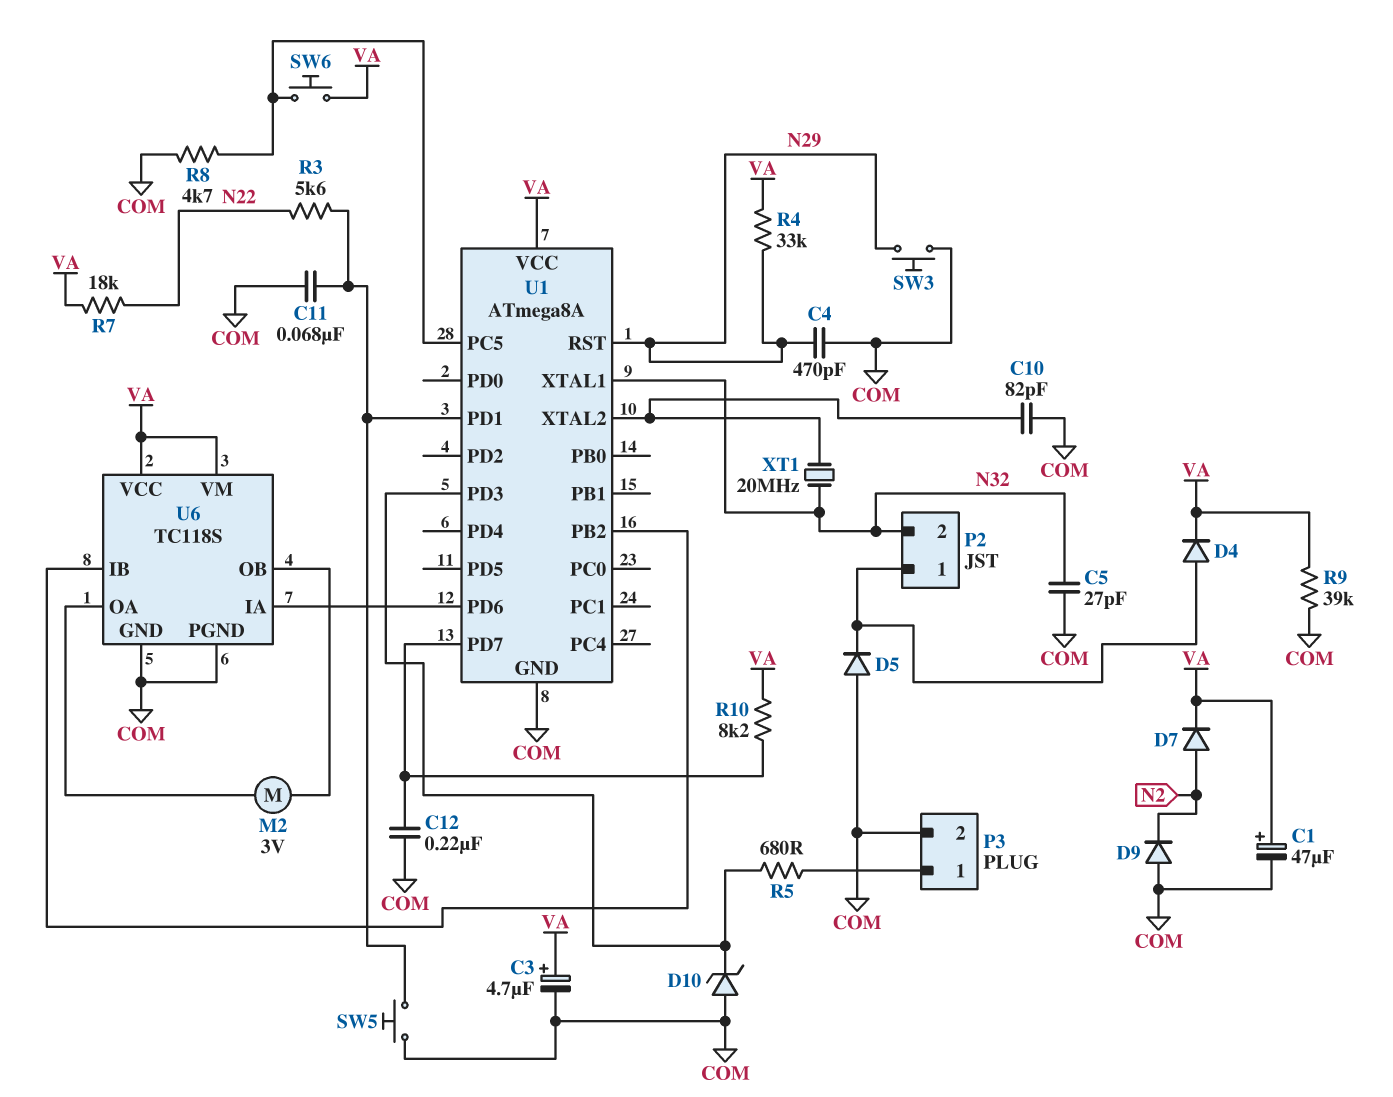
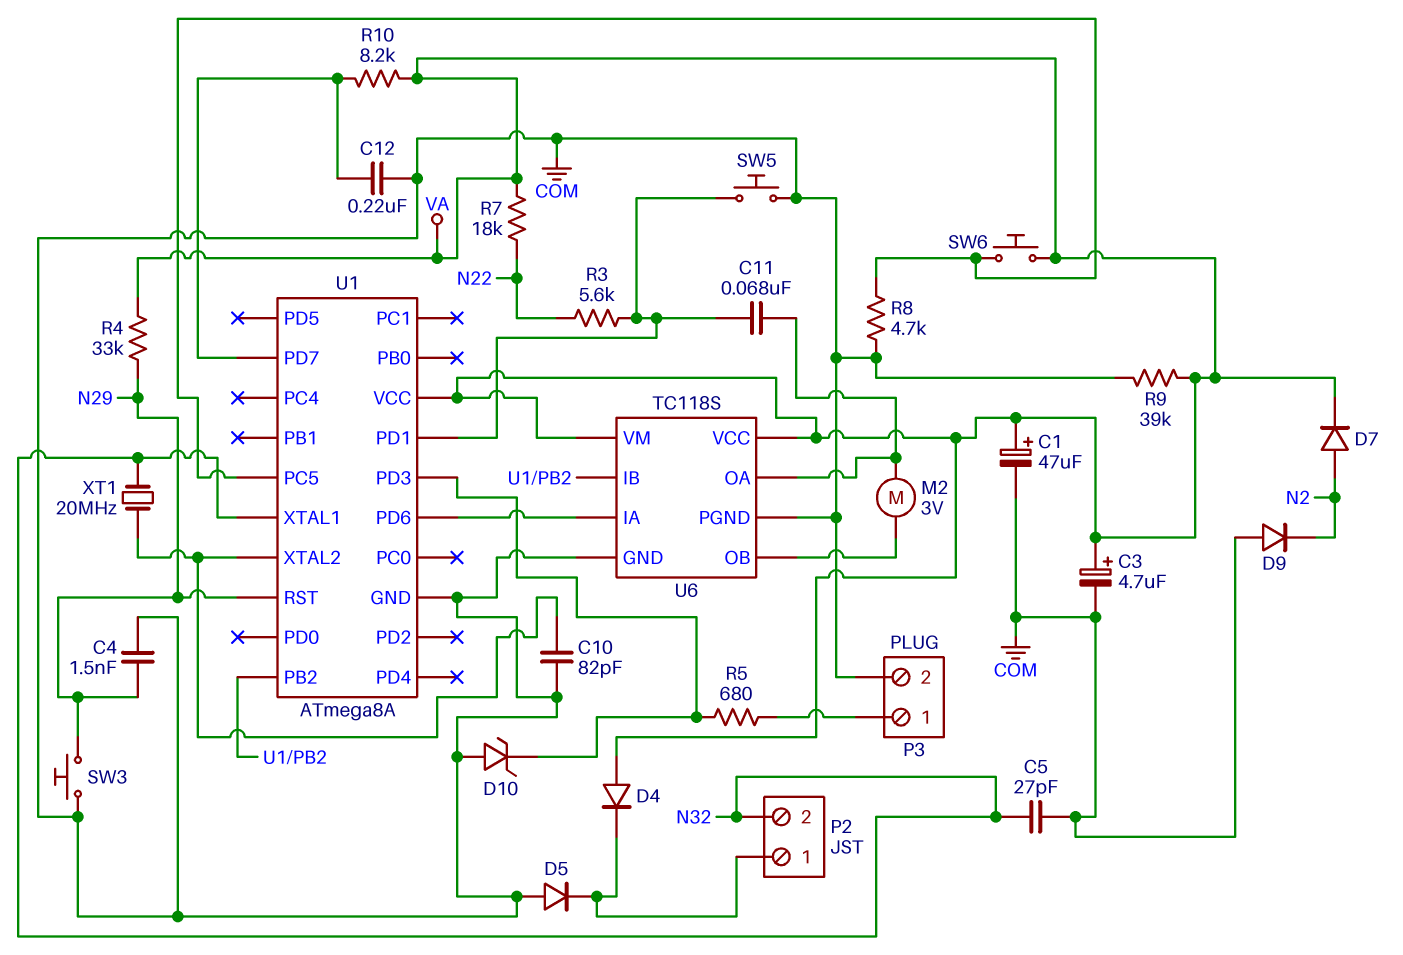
C4: 470pF (COM, N29) -> 1.5nF (COM, N29)
C11: 68nF (COM, U1/PD1) -> 68nF (U1/PD1, U6/OA)
D4: diode (A P2/1, K VA) -> diode (A VA, K P2/1)

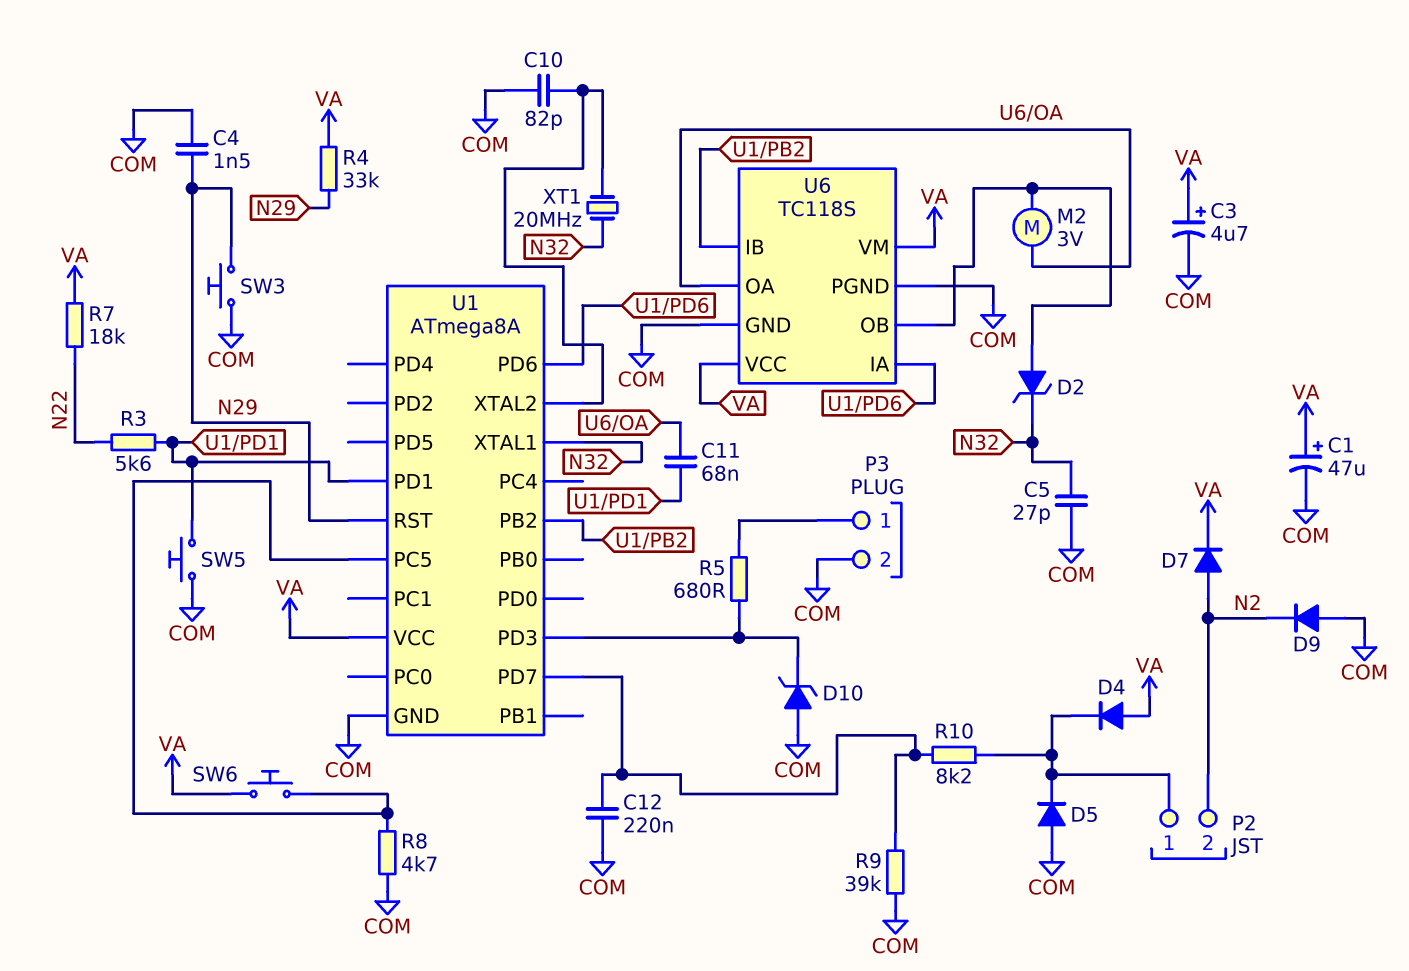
D2: none -> zener (A U6/OB, K N32)
P2 pin 2: N32 -> N2
R9: 39k (COM, VA) -> 39k (COM, U1/PD7)
R10: 8.2k (U1/PD7, VA) -> 8.2k (P2/1, U1/PD7)

